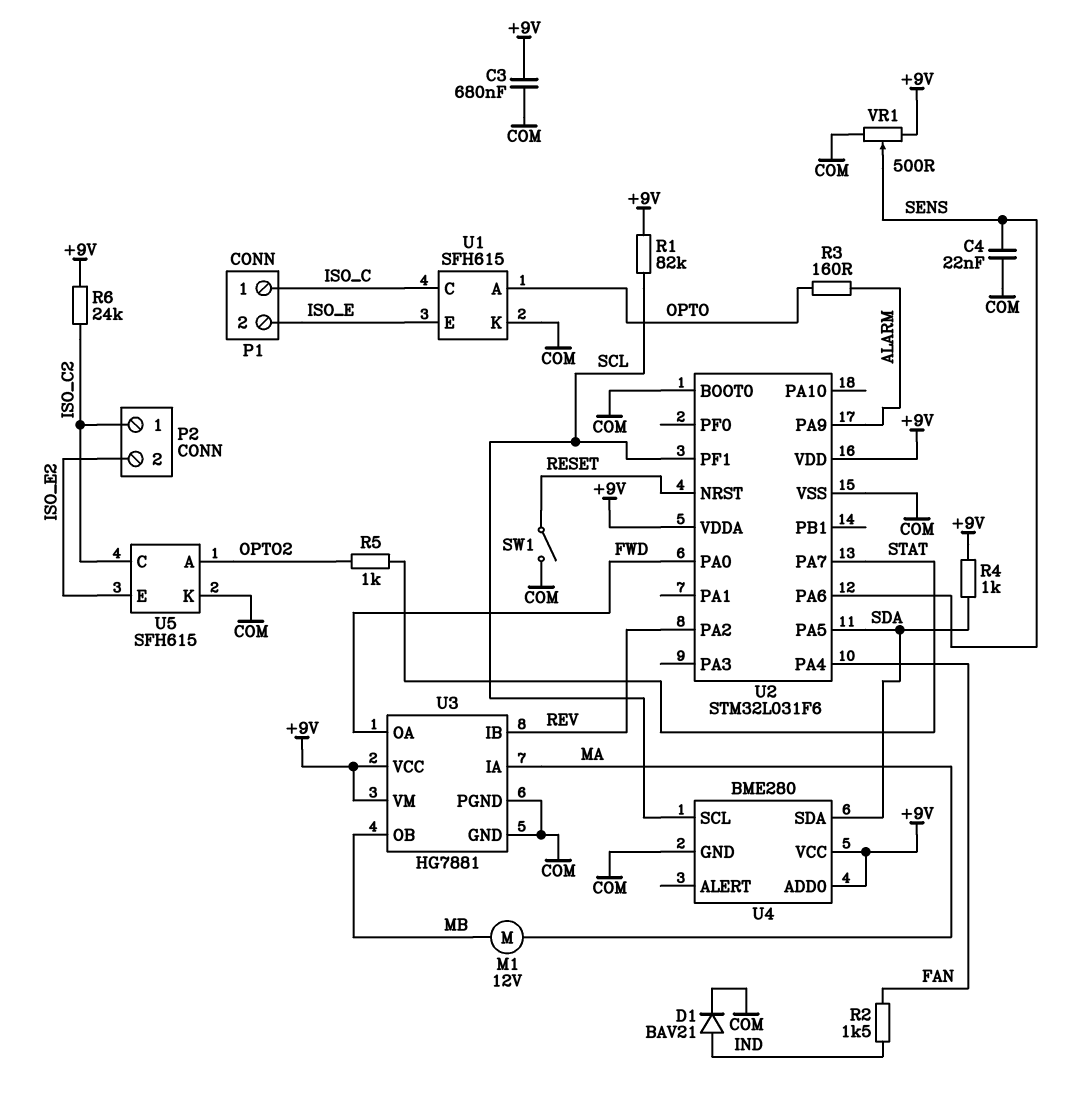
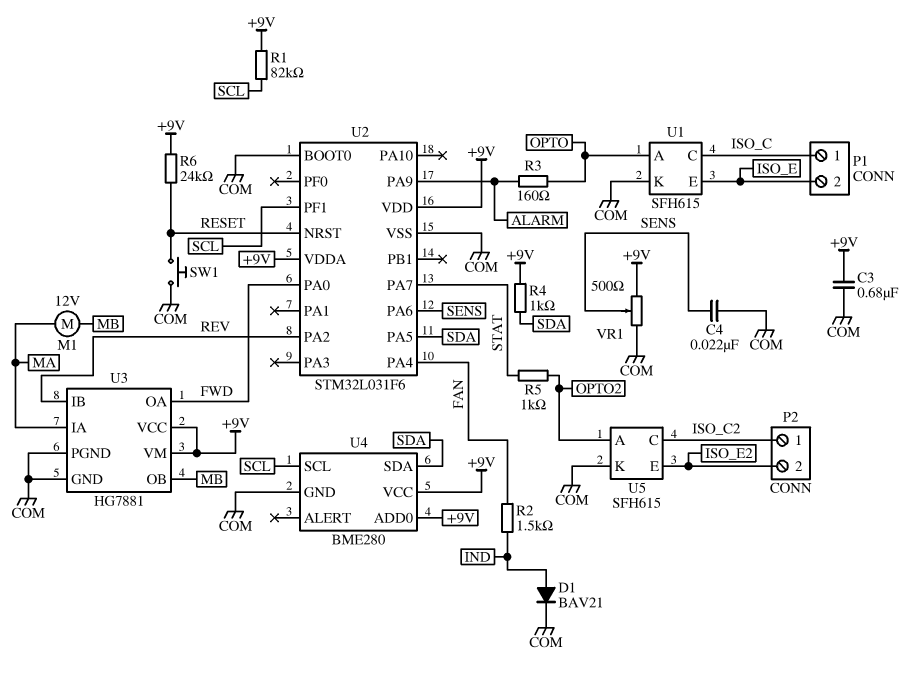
R6: 24k (+9V, ISO_C2) -> 24k (+9V, RESET)
SW1: switch (COM, RESET) -> button (COM, RESET)

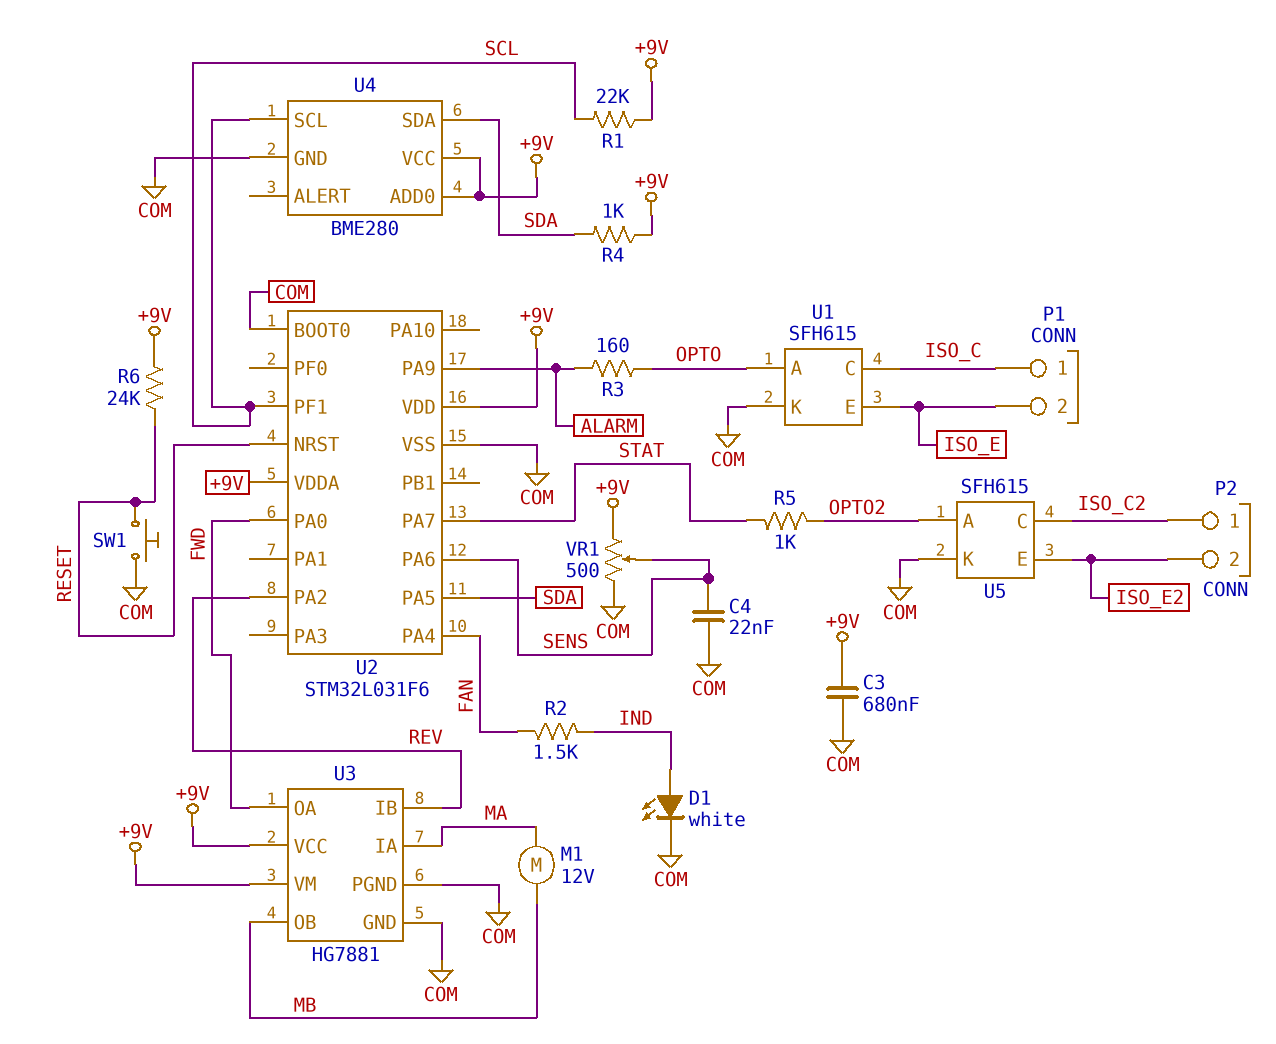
D1: diode BAV21 (A IND, K COM) -> LED white (A IND, K COM)
R1: 82k (+9V, SCL) -> 22k (+9V, SCL)

